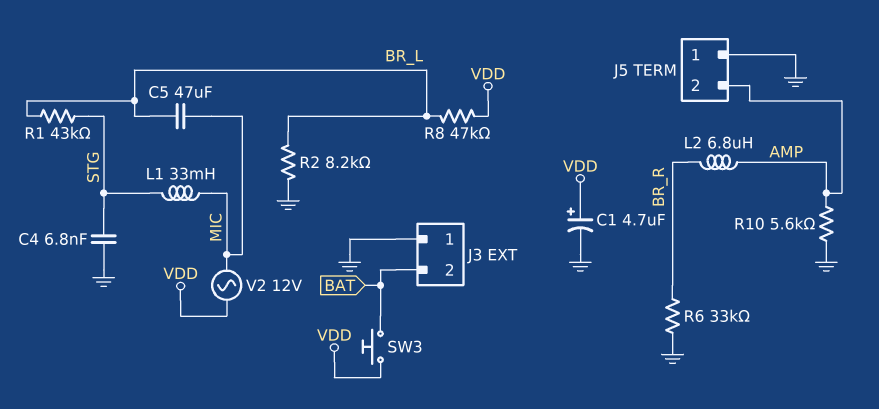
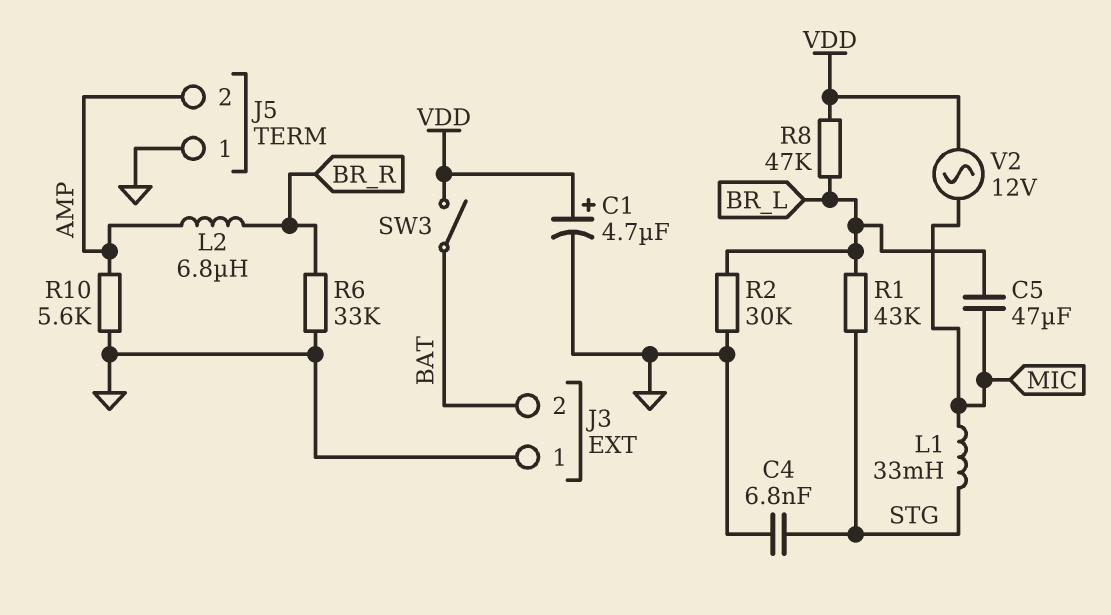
R2: 8.2k (BR_L, GND) -> 30k (BR_L, GND)
SW3: button (BAT, VDD) -> switch (BAT, VDD)

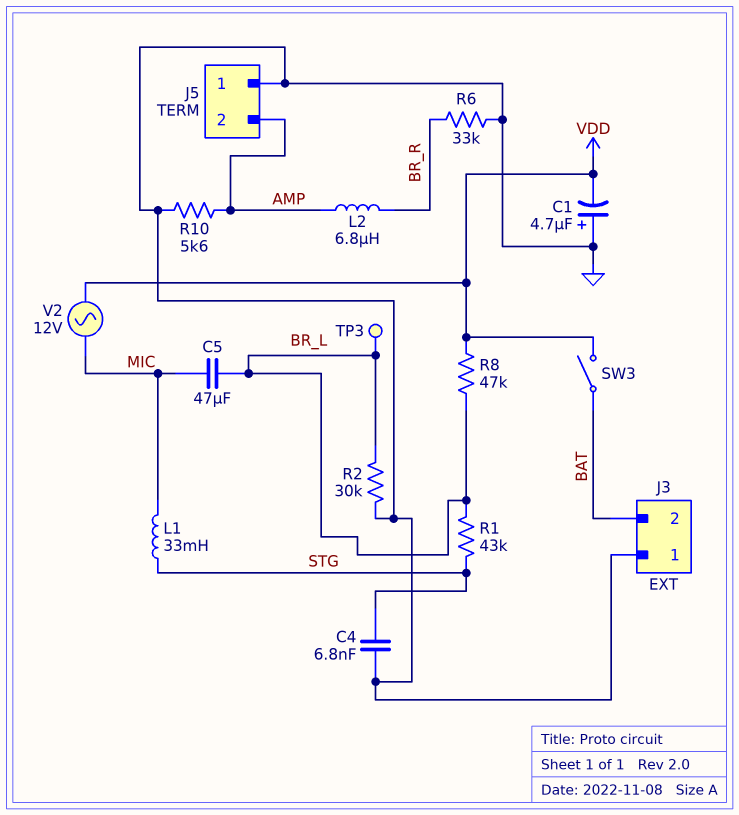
C1: 4.7uF (plus VDD, minus GND) -> 4.7uF (plus GND, minus VDD)
TP3: none -> test point (BR_L)

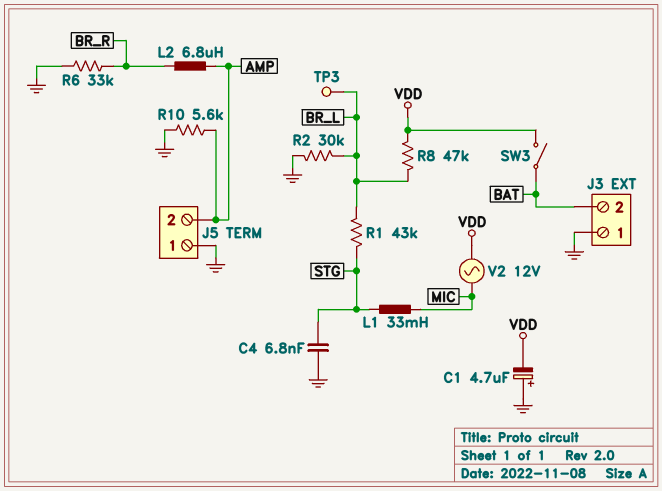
C5: 47uF (BR_L, MIC) -> none

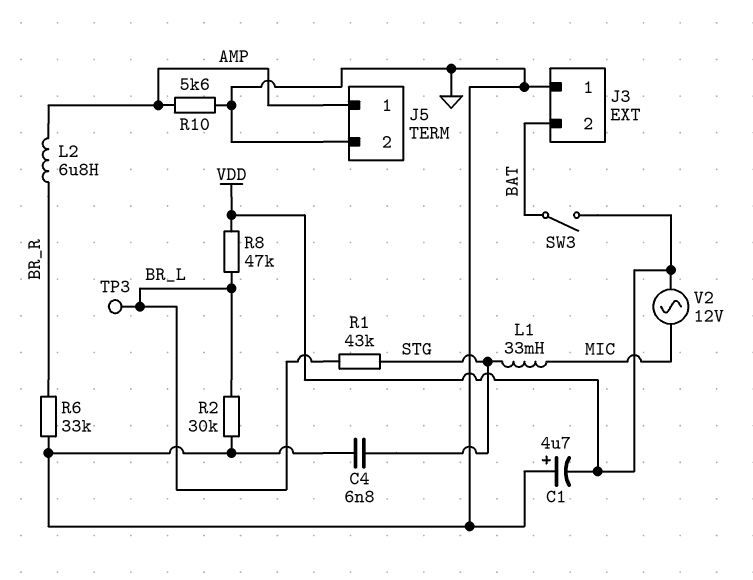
J5 pin 1: GND -> AMP
J5 pin 2: AMP -> GND

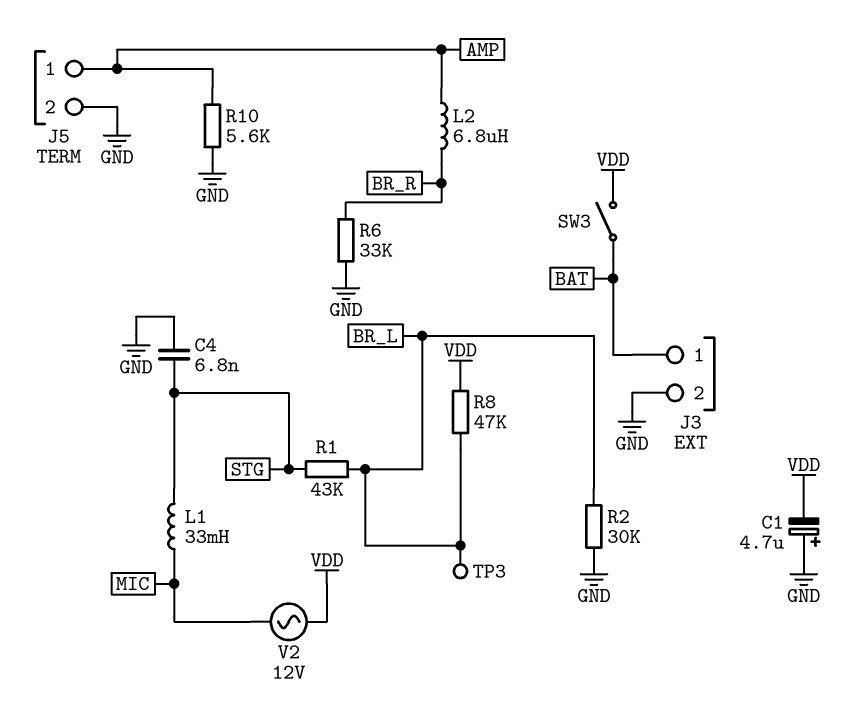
J3 pin 1: GND -> BAT
J3 pin 2: BAT -> GND

